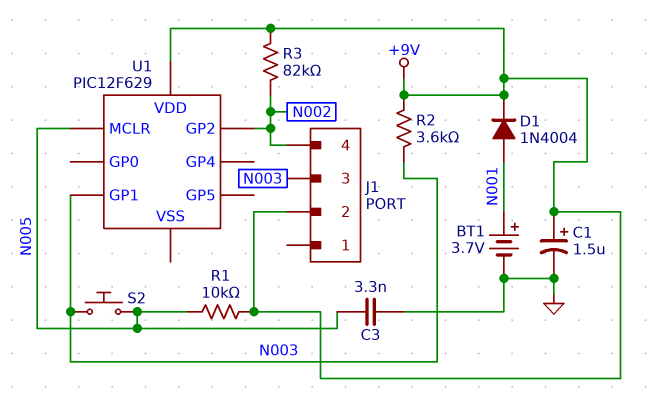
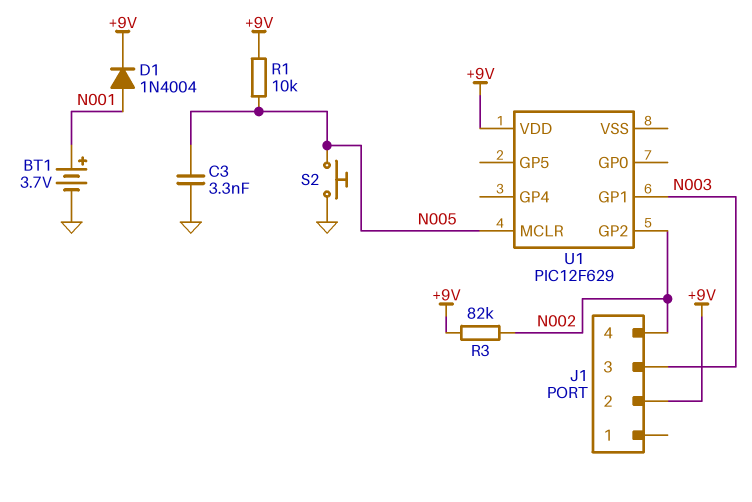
C1: 1.5uF (plus +9V, minus GND) -> none
R2: 3.6k (+9V, N003) -> none
S2: button (N003, N005) -> button (GND, N005)

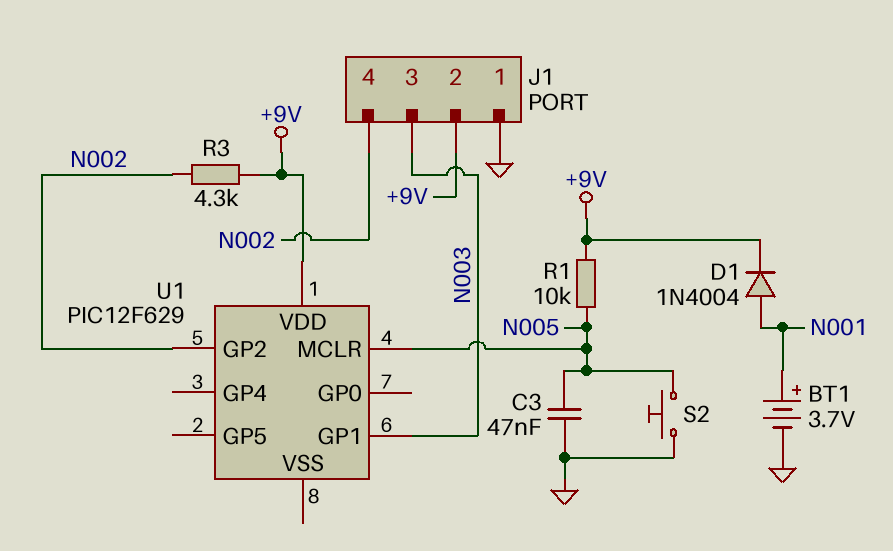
C3: 3.3nF (GND, N005) -> 47nF (GND, N005)
J1 pin 1: none -> GND
R3: 82k (+9V, N002) -> 4.3k (+9V, N002)

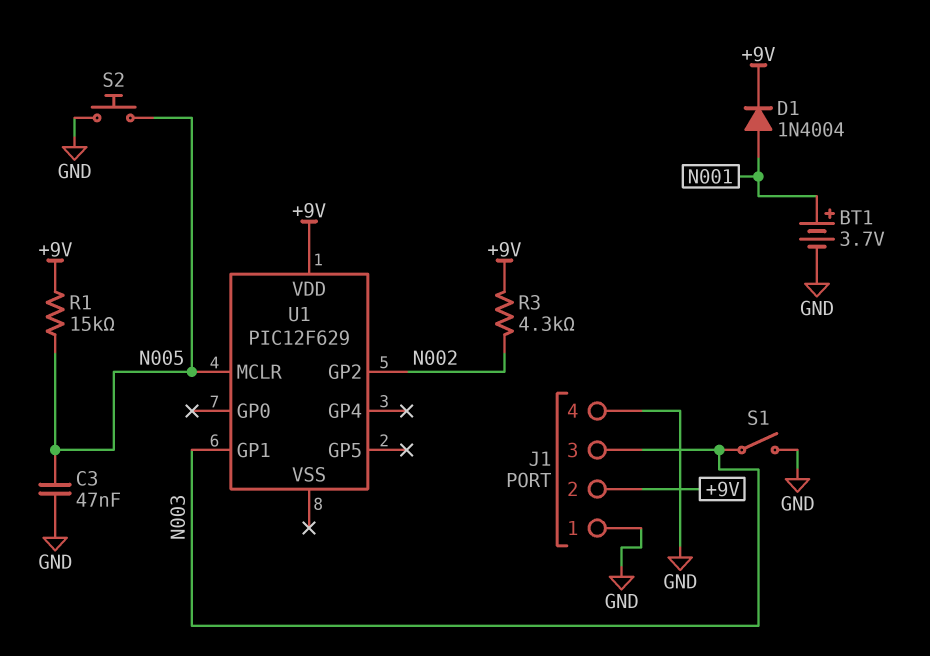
J1 pin 4: N002 -> GND
R1: 10k (+9V, N005) -> 15k (+9V, N005)
S1: none -> switch (GND, N003)

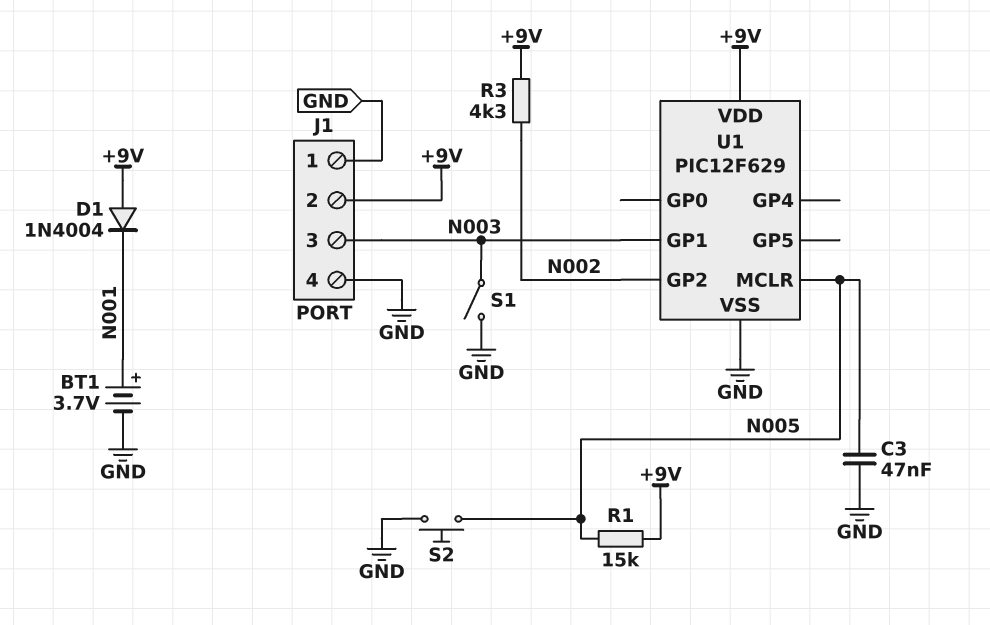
D1: diode 1N4004 (A N001, K +9V) -> diode 1N4004 (A +9V, K N001)
U1 pin VSS: none -> GND

